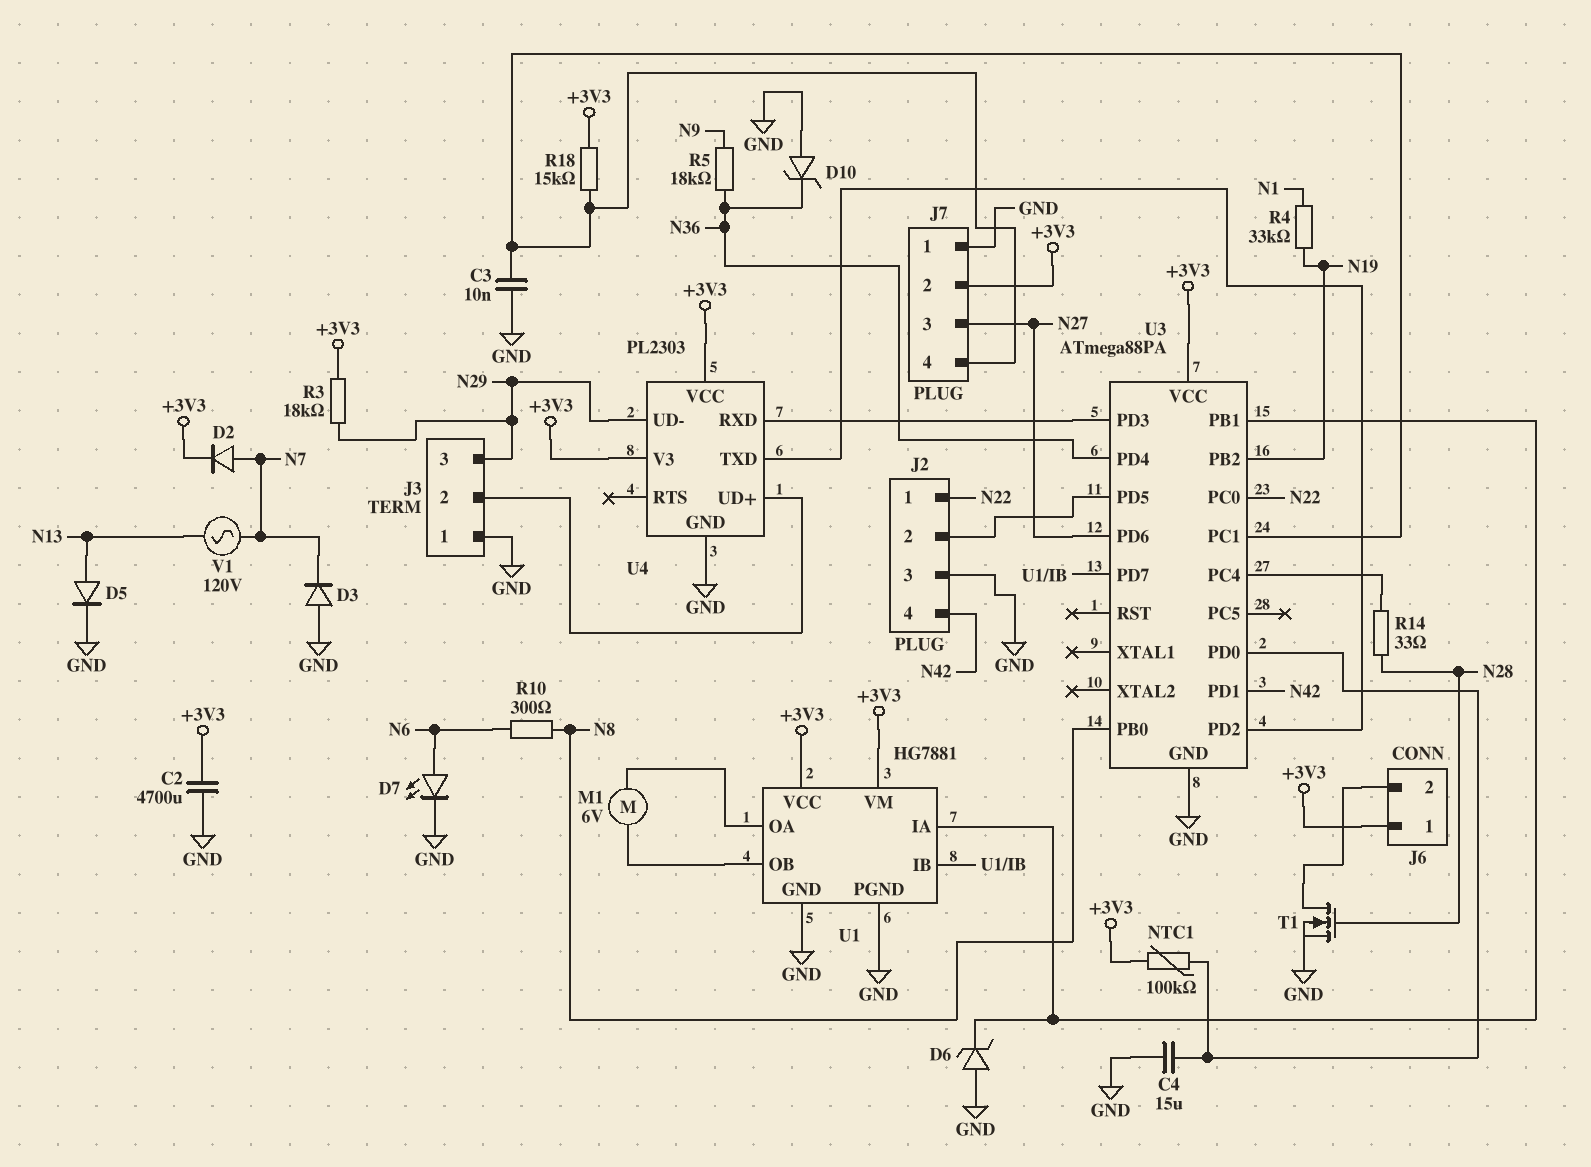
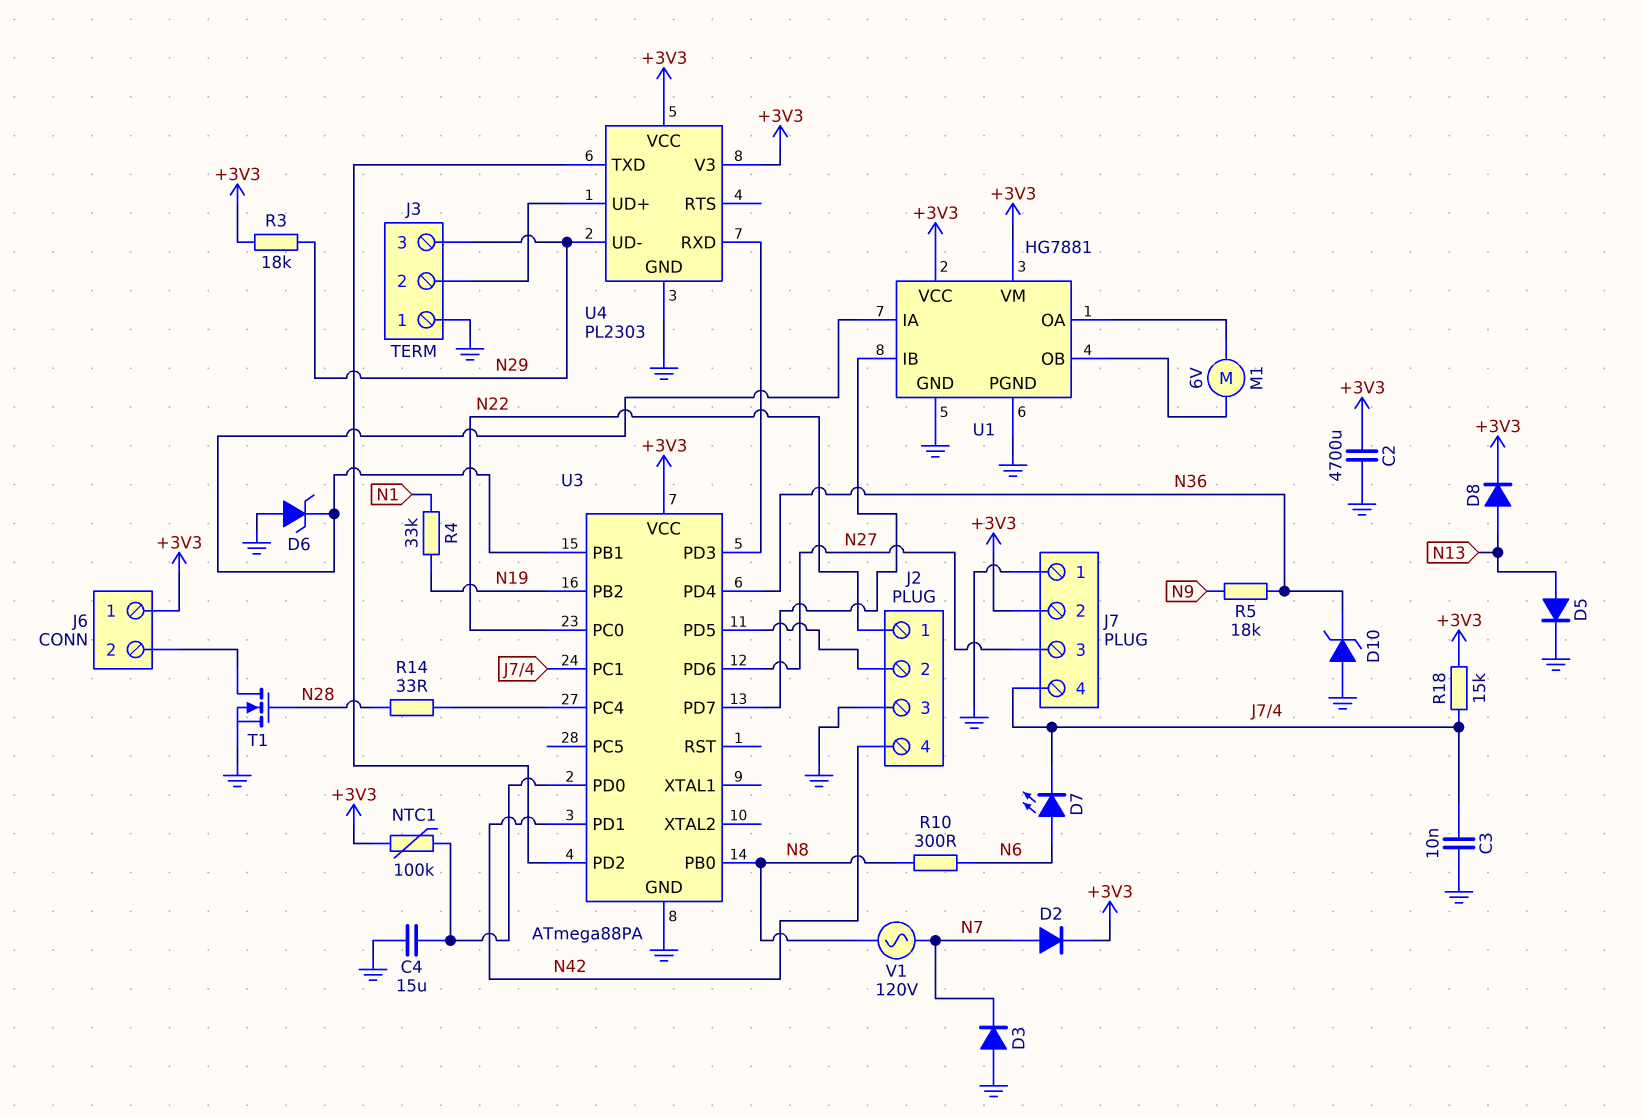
D7: LED (A N6, K GND) -> LED (A N6, K J7/4)
D8: none -> diode (A N13, K +3V3)
V1: AC 120V (N7, N13) -> AC 120V (N7, N8)

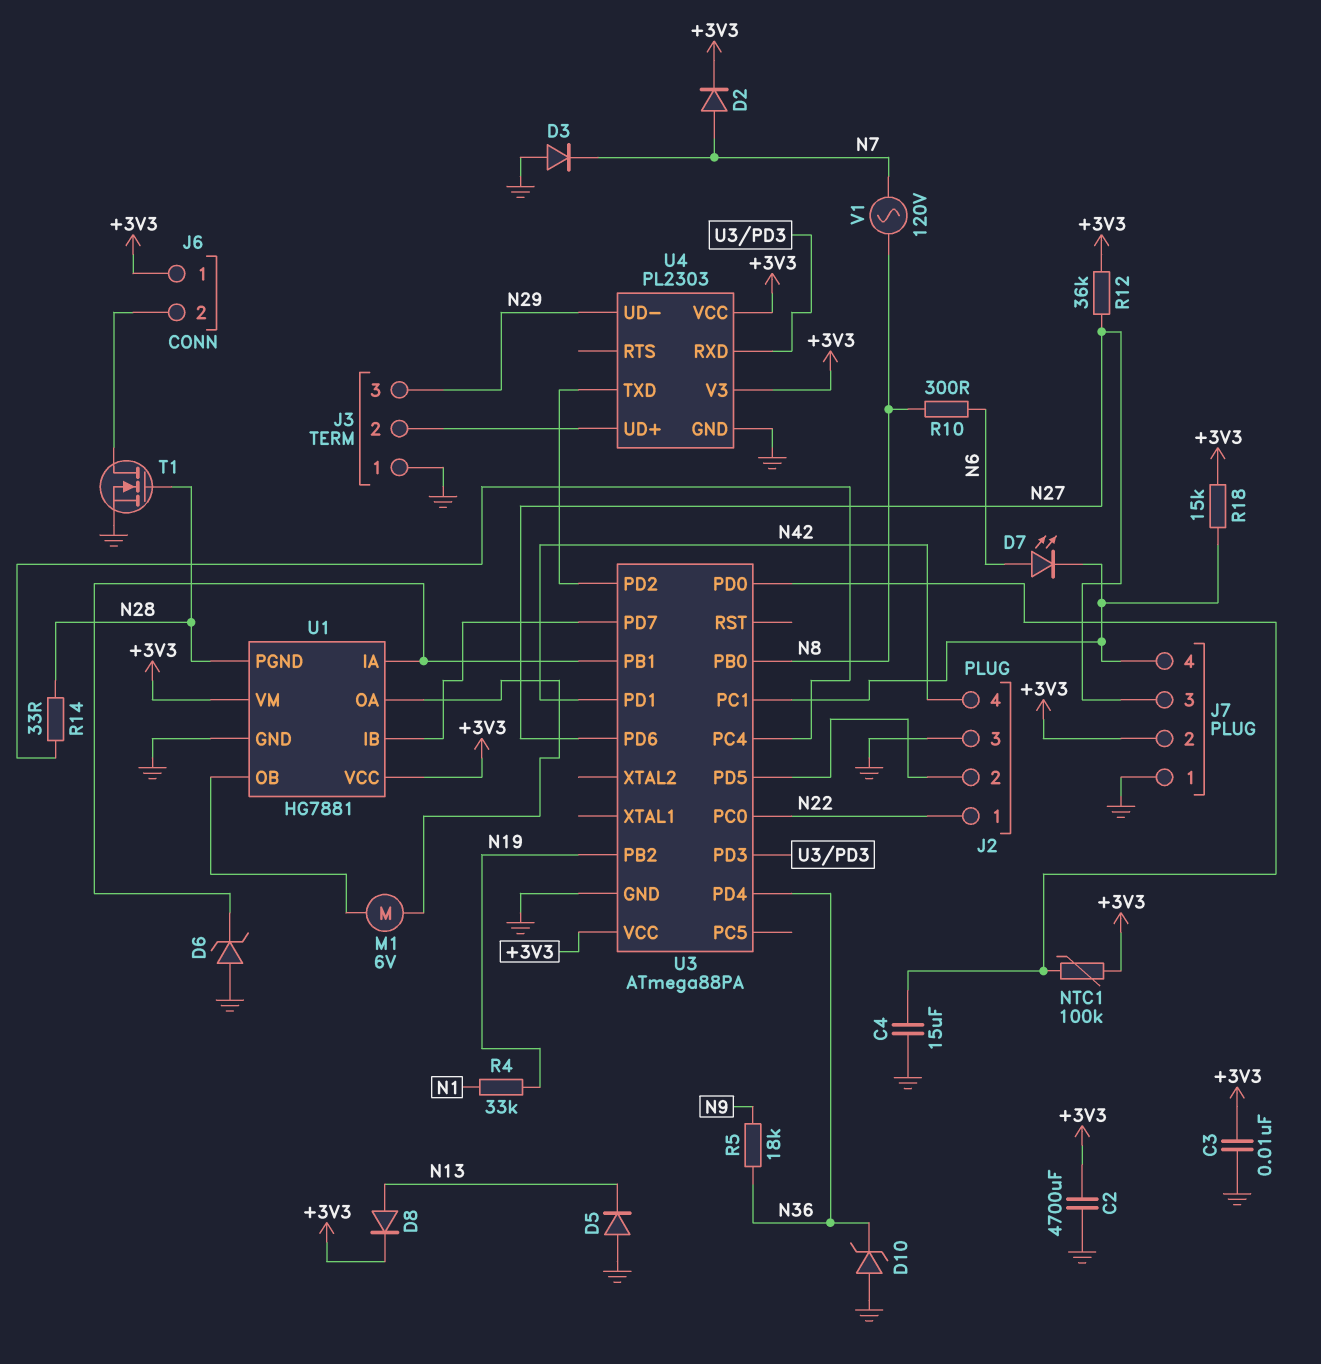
C3: 10nF (GND, J7/4) -> 10nF (+3V3, GND)
D5: diode (A N13, K GND) -> diode (A GND, K N13)
R3: 18k (+3V3, N29) -> none
R12: none -> 36k (+3V3, N27)
U1 pin PGND: GND -> N28

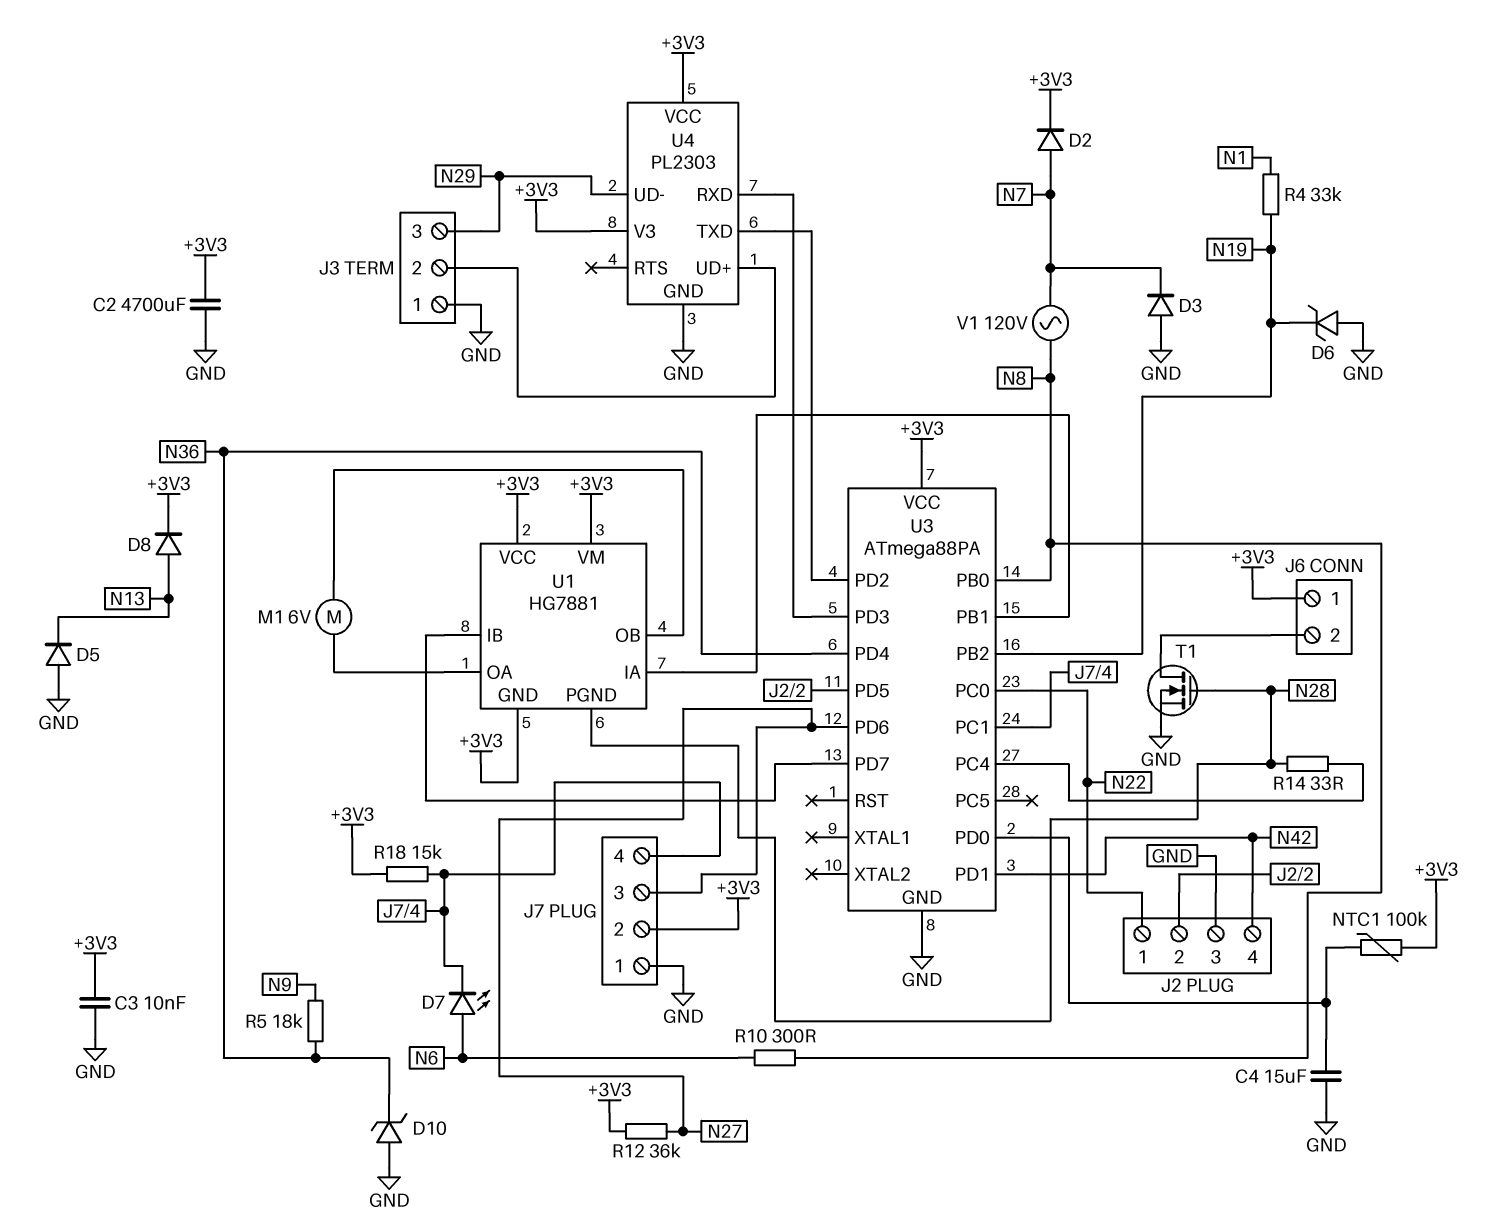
D6: zener (A GND, K U1/IA) -> zener (A GND, K N19)
U1 pin GND: GND -> +3V3

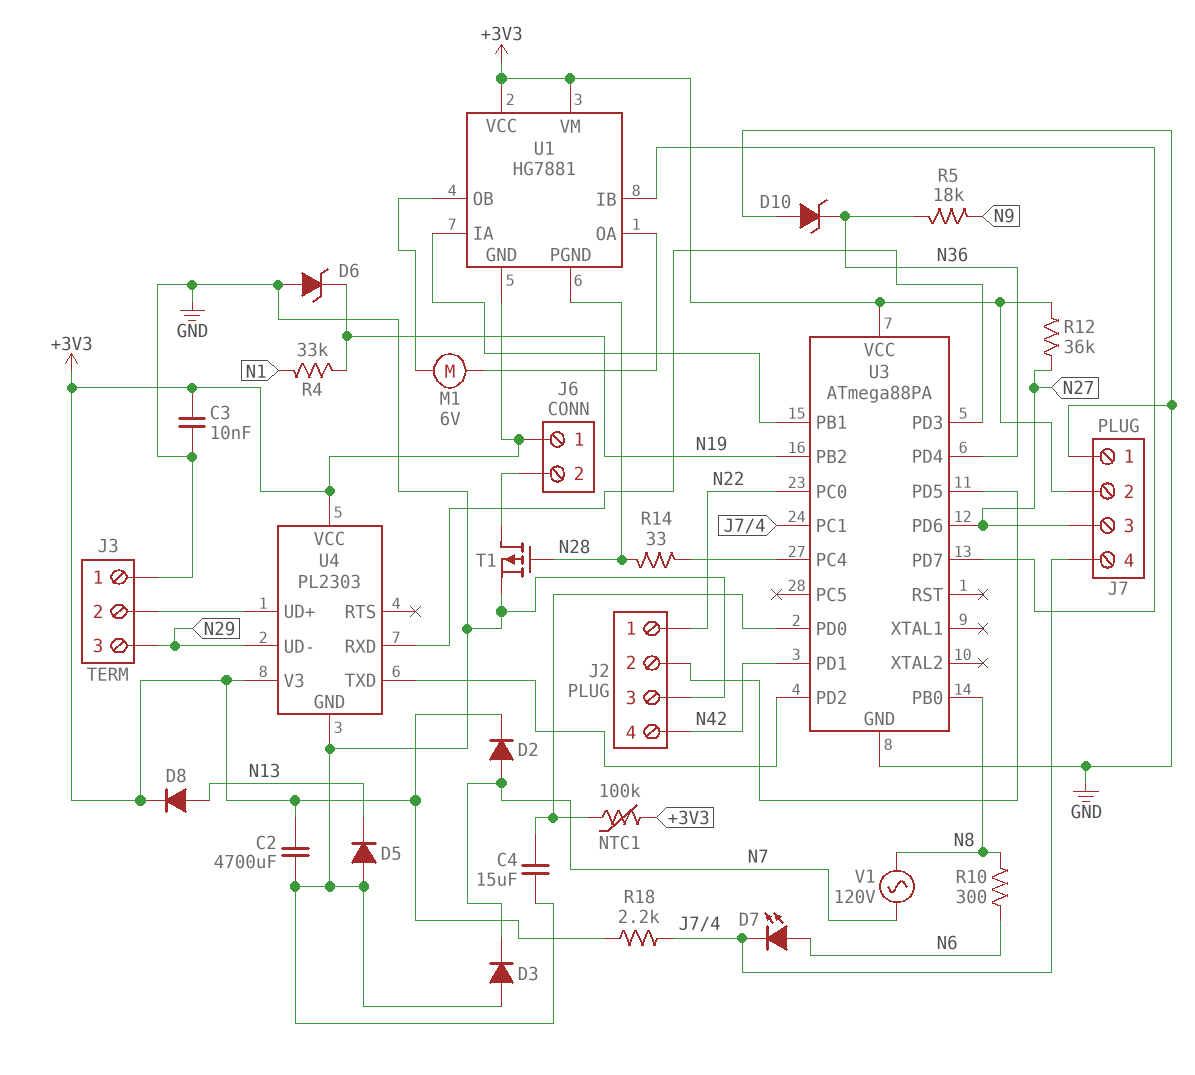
R18: 15k (+3V3, J7/4) -> 2.2k (+3V3, J7/4)
T1: NMOS (G N28, D J6/2, S GND) -> PMOS (G N28, D J6/2, S GND)

